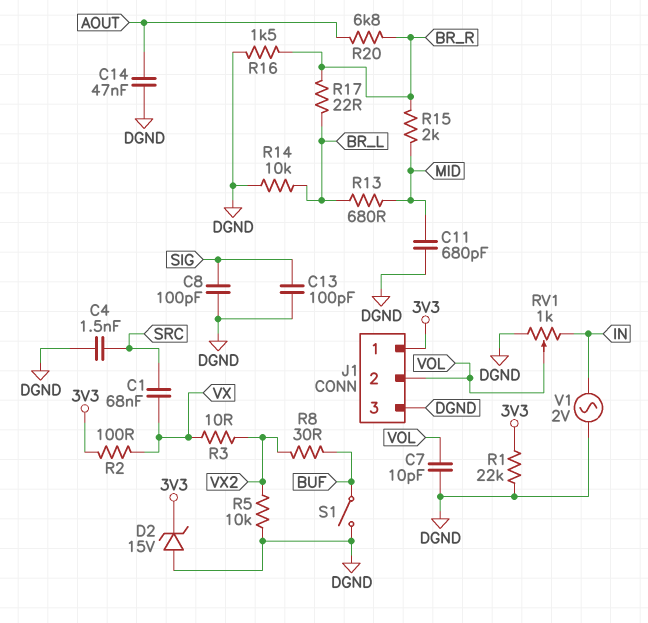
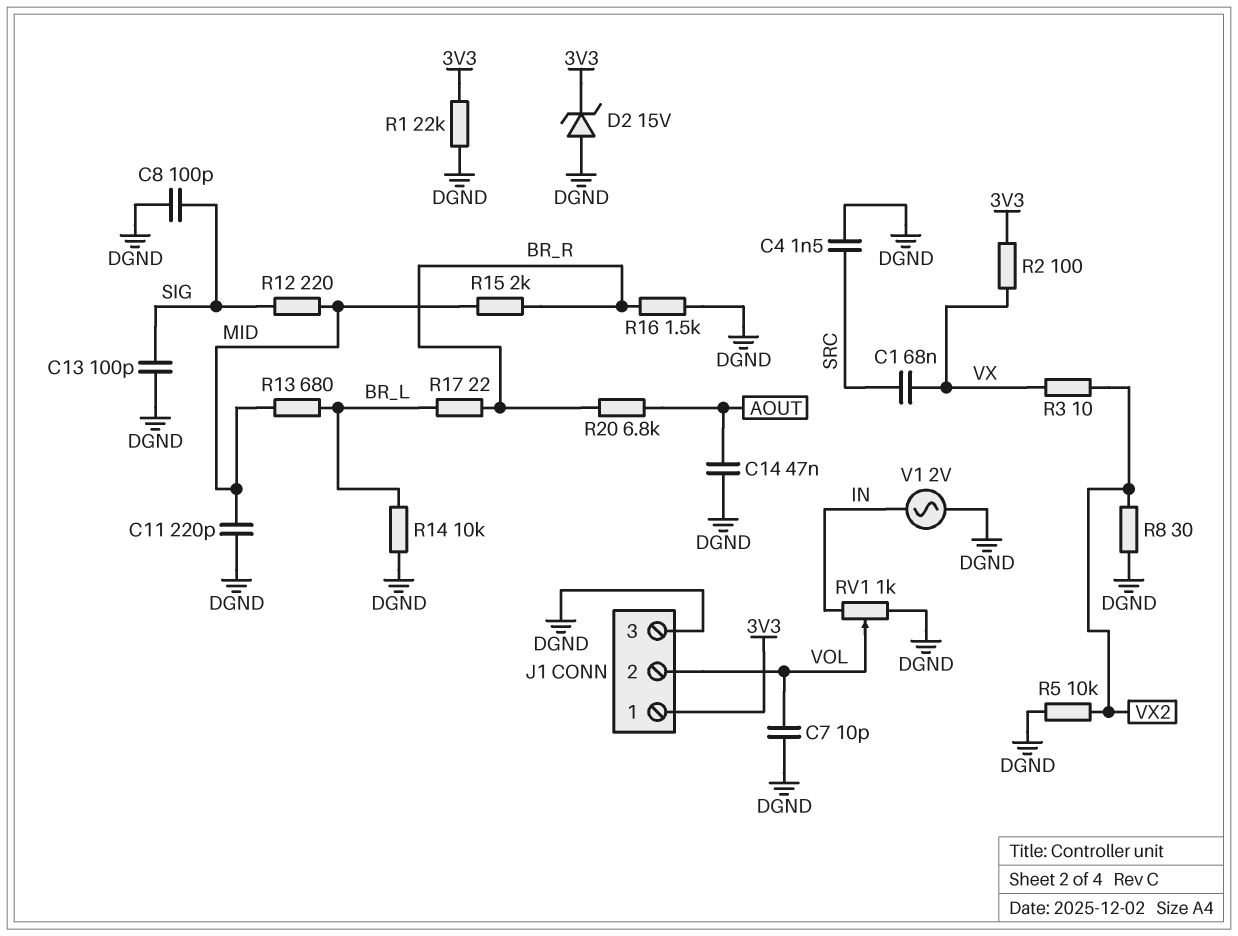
C11: 680pF (DGND, MID) -> 220pF (DGND, MID)
R8: 30 (BUF, VX2) -> 30 (DGND, VX2)
R12: none -> 220 (MID, SIG)
S1: switch (BUF, DGND) -> none

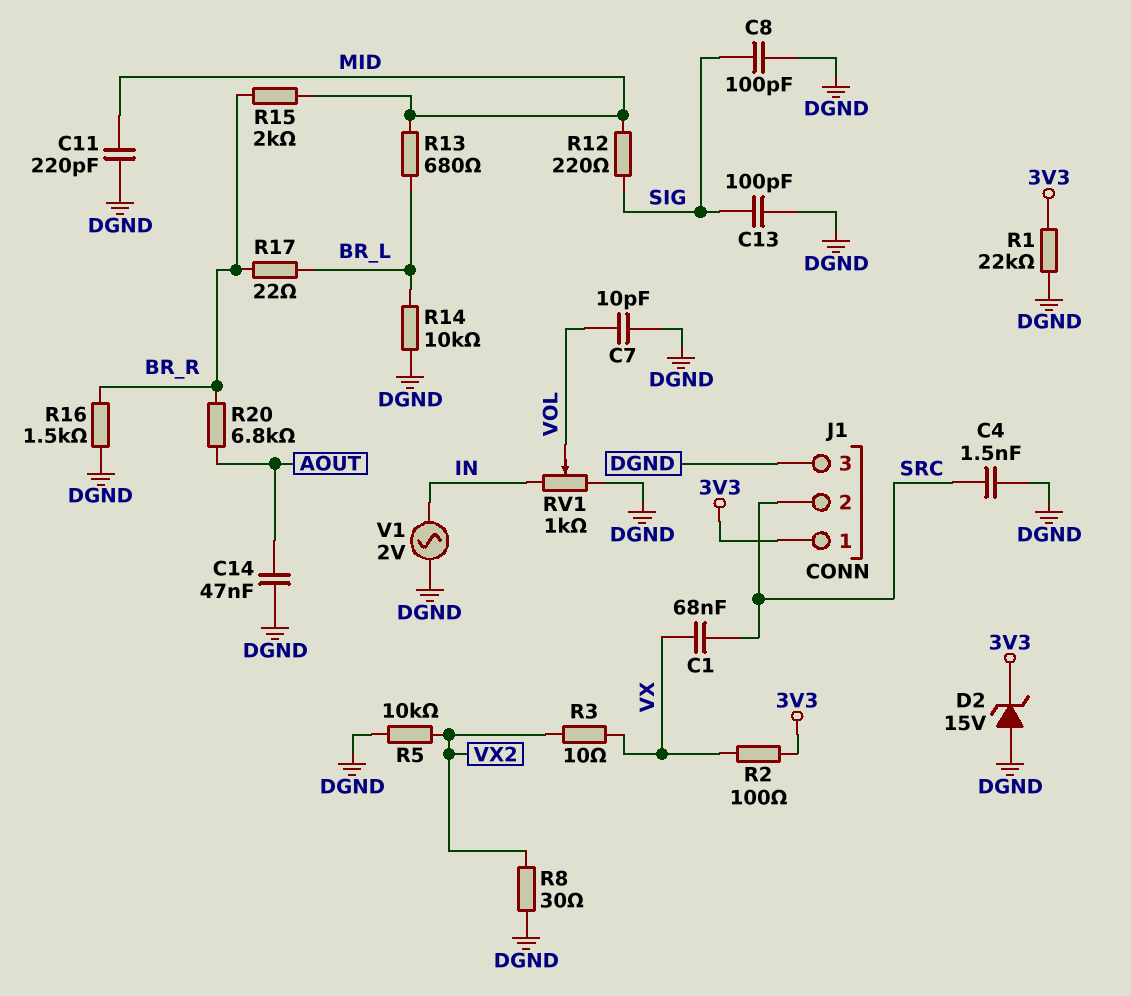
J1 pin 2: VOL -> SRC

